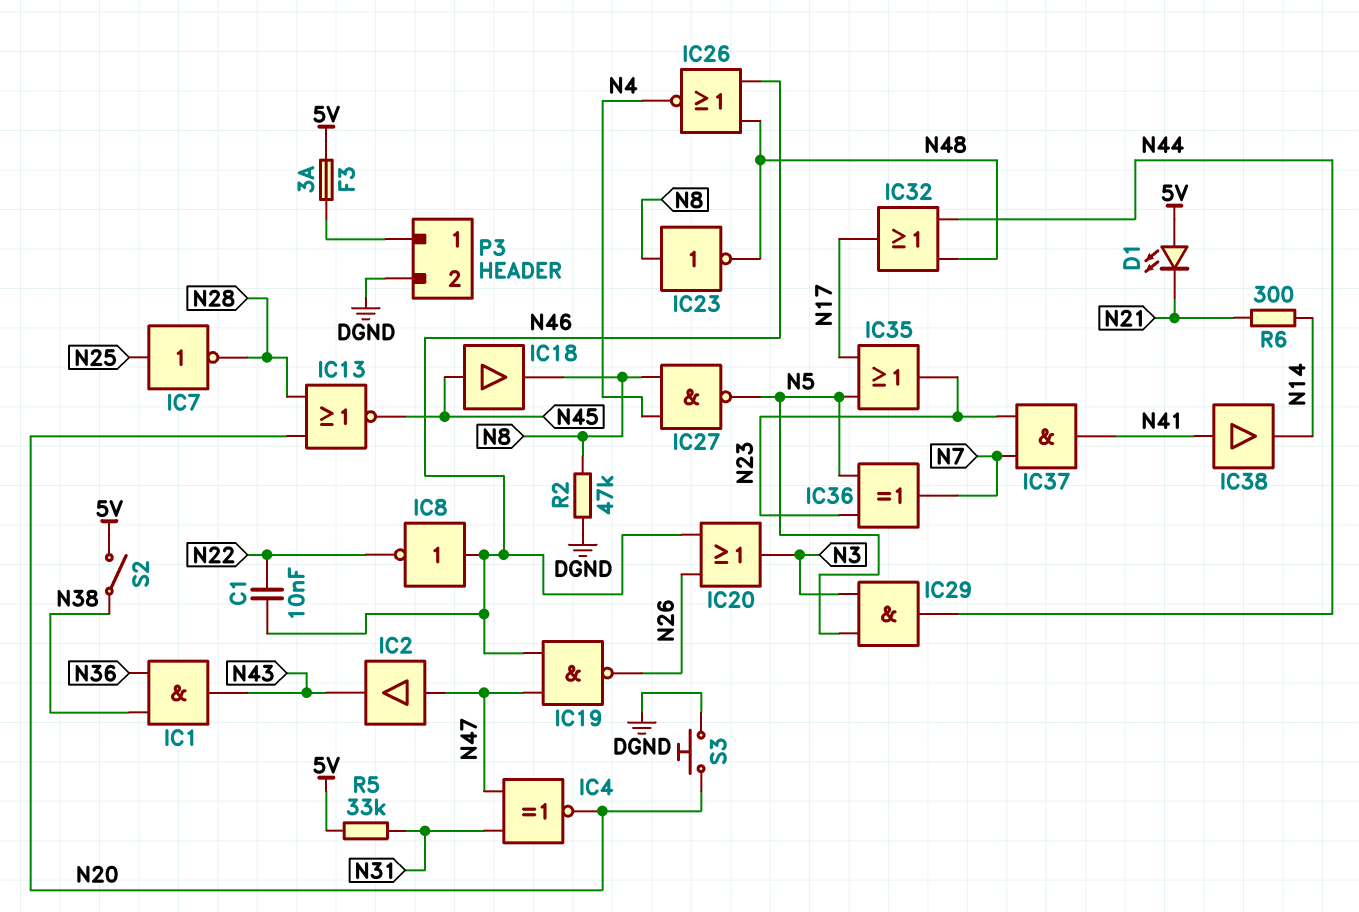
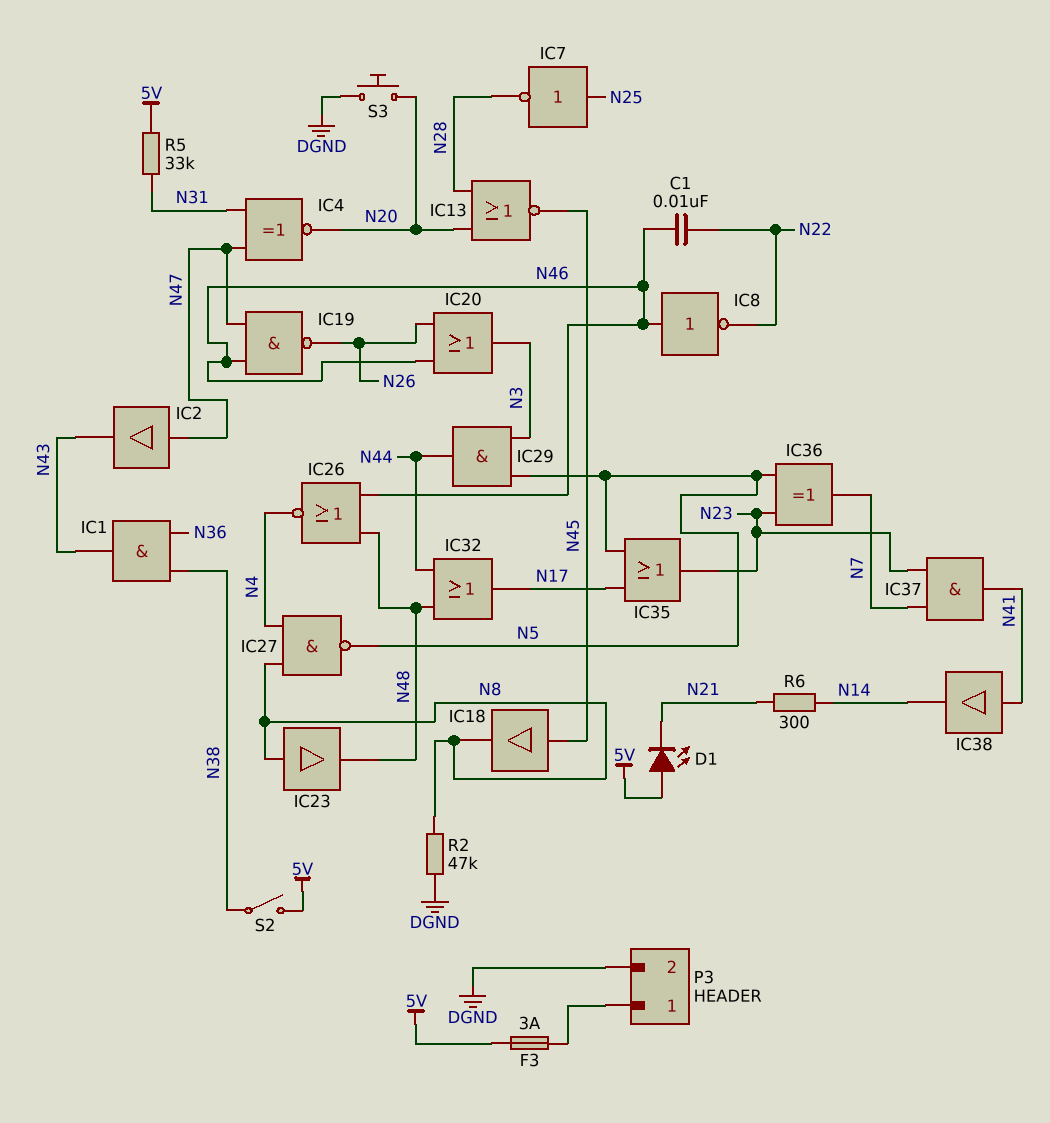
IC23: NOT (in N8, out N48) -> buffer (in N8, out N48)

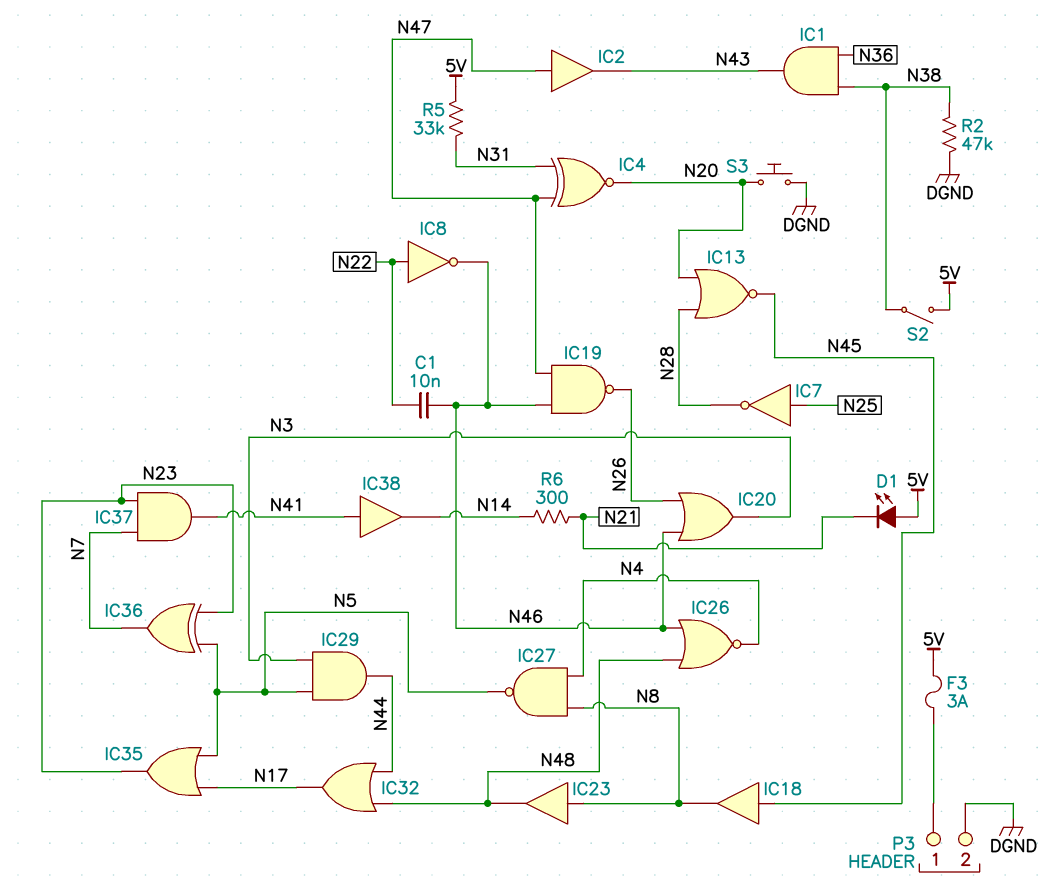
IC8: NOT (in N46, out N22) -> NOT (in N22, out N46)
R2: 47k (DGND, N8) -> 47k (DGND, N38)

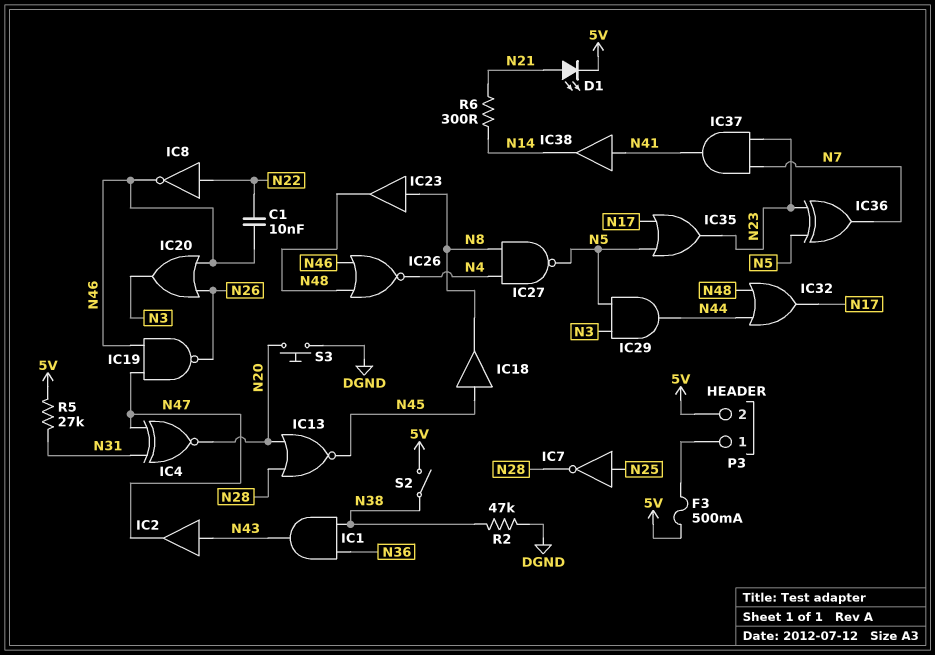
D1: LED (A 5V, K N21) -> LED (A N21, K 5V)
F3: 3A (5V, P3/1) -> 500mA (5V, P3/1)
IC2: buffer (in N47, out N43) -> buffer (in N43, out N47)
P3 pin 2: DGND -> 5V
R5: 33k (5V, N31) -> 27k (5V, N31)

